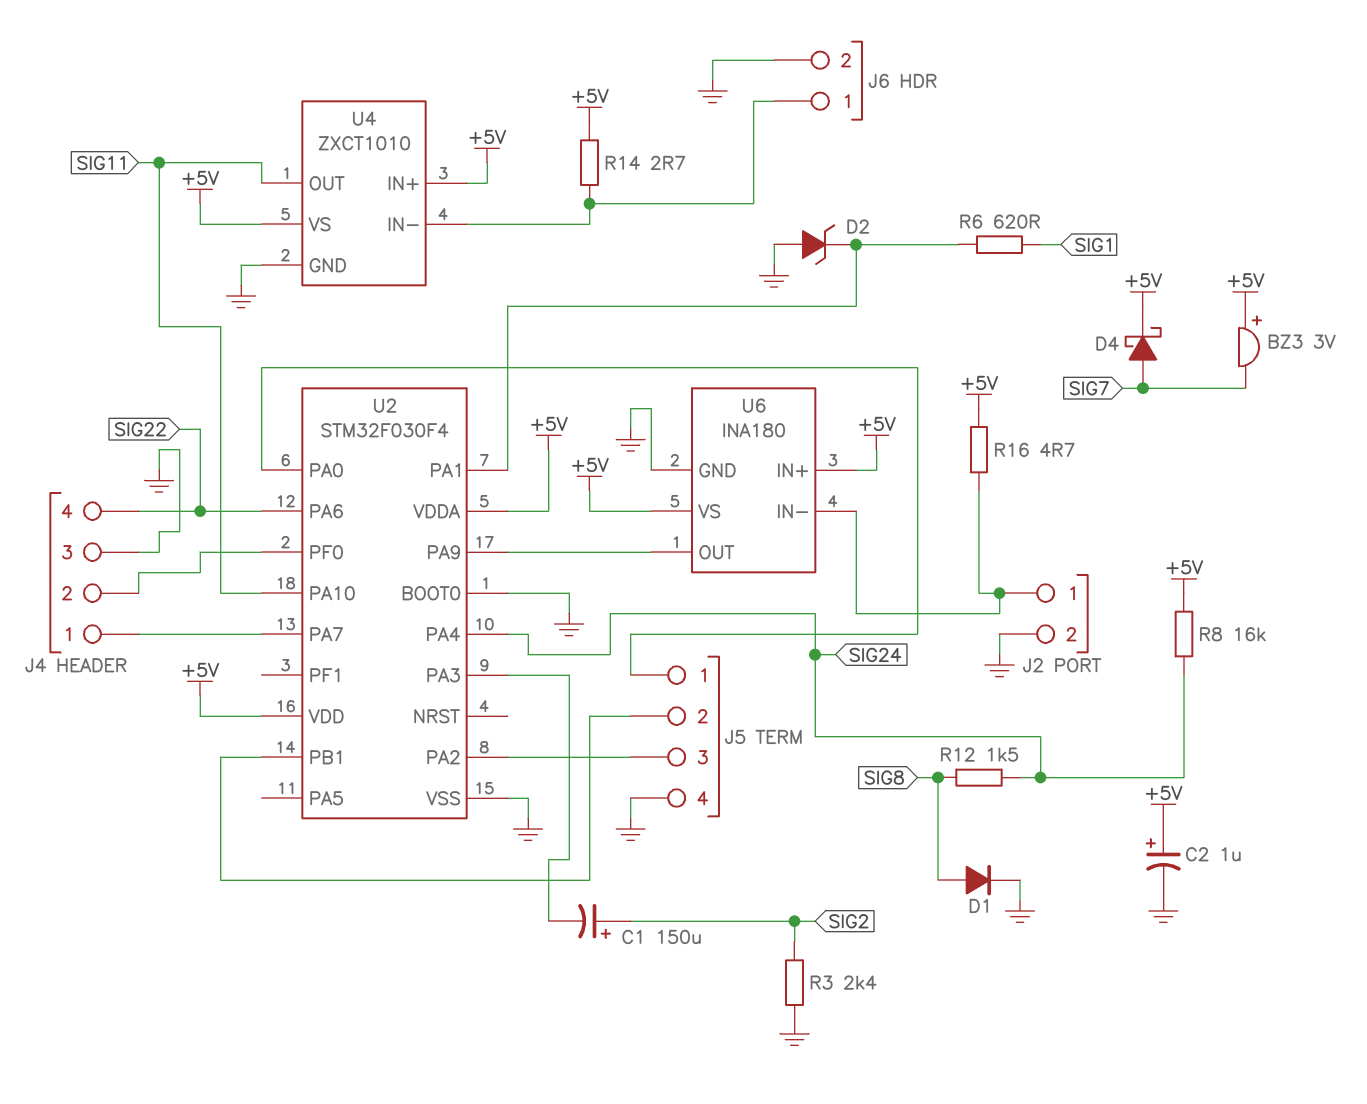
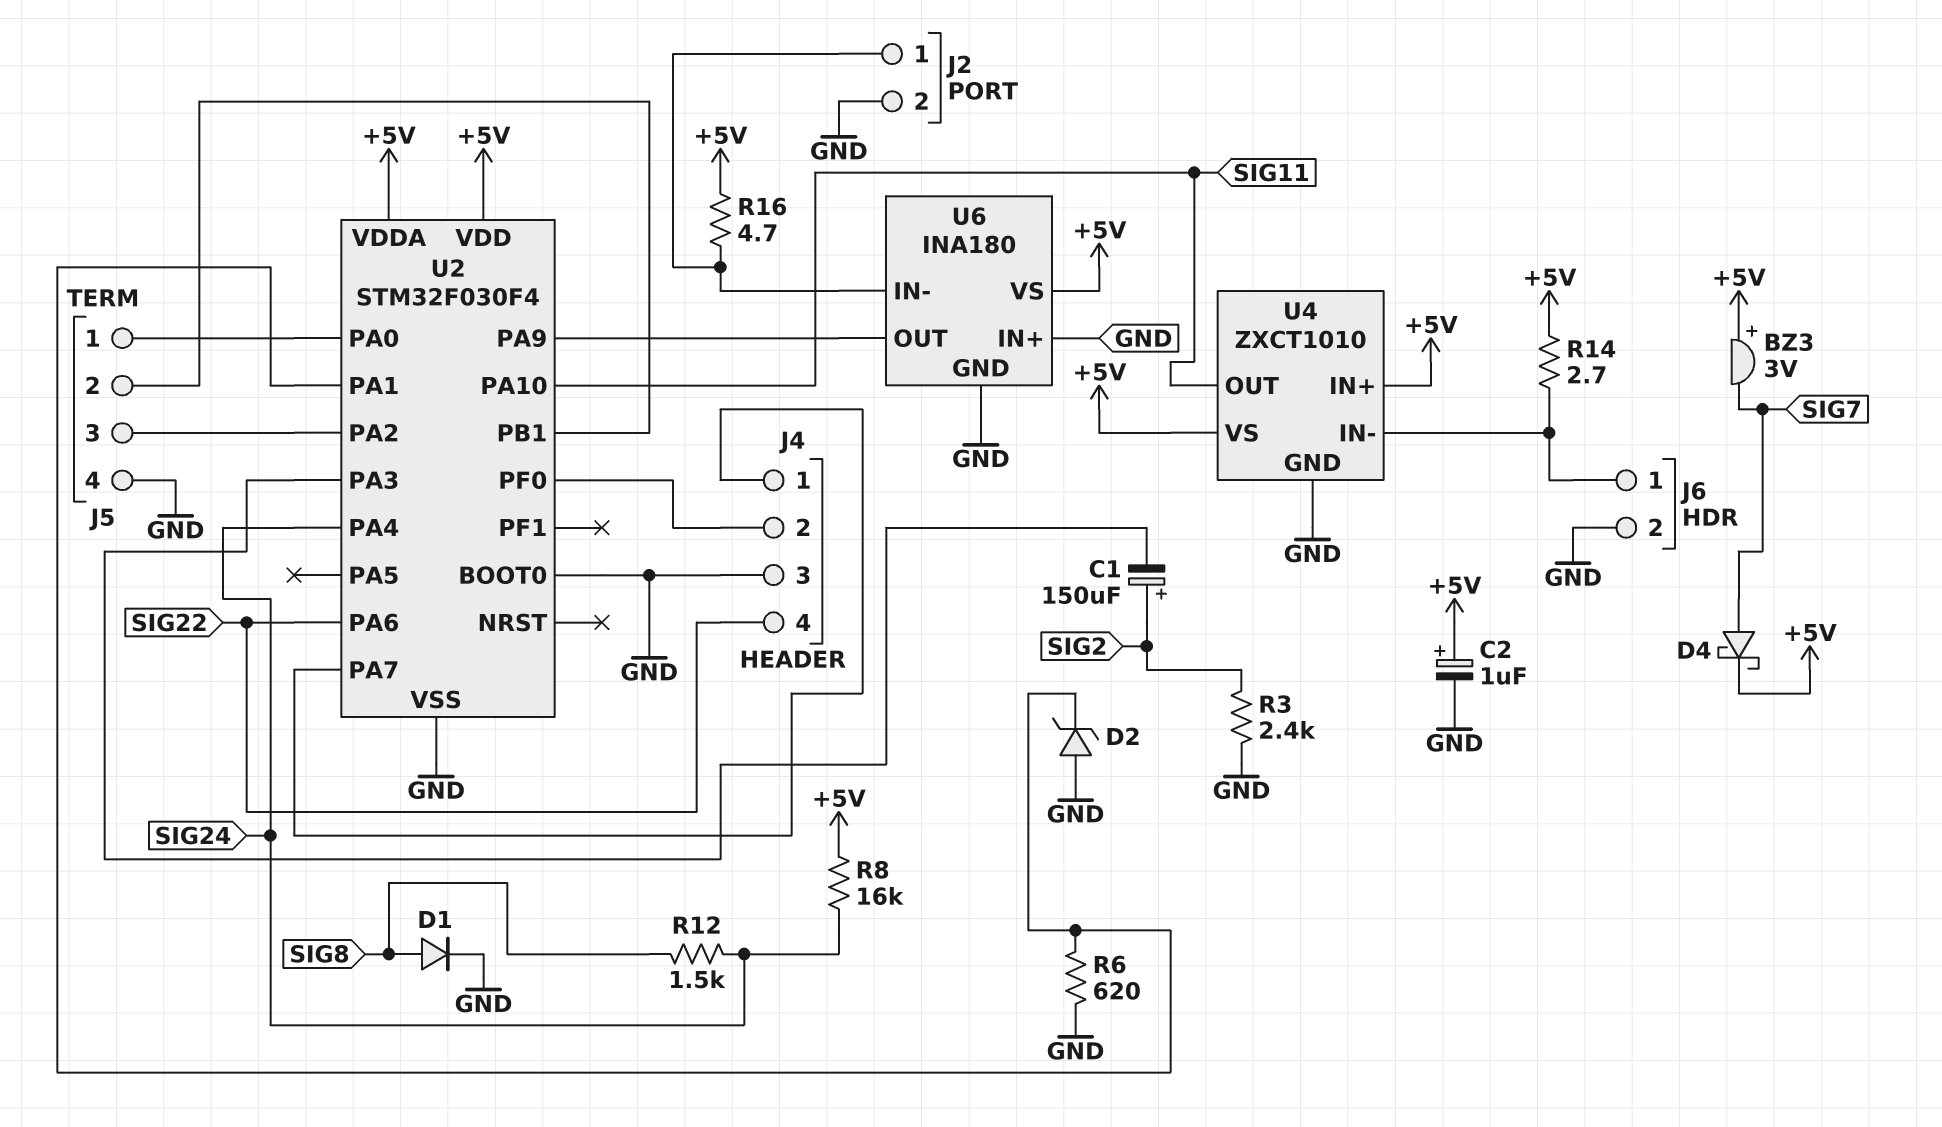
R6: 620 (SIG1, U2/PA1) -> 620 (GND, U2/PA1)
U6 pin IN+: +5V -> GND

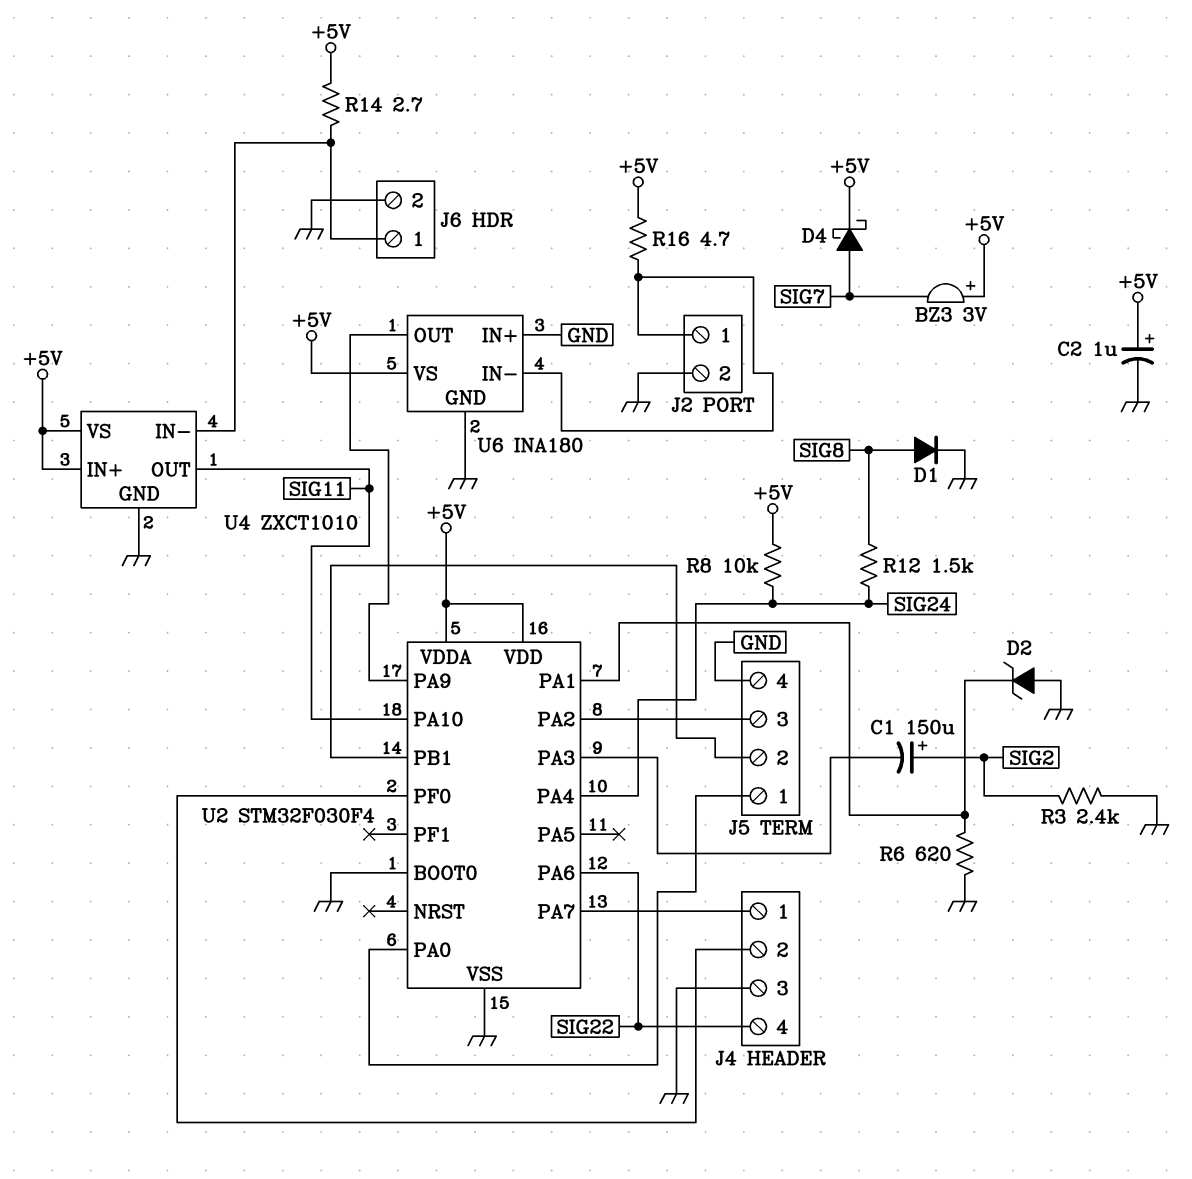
R8: 16k (+5V, SIG24) -> 10k (+5V, SIG24)

